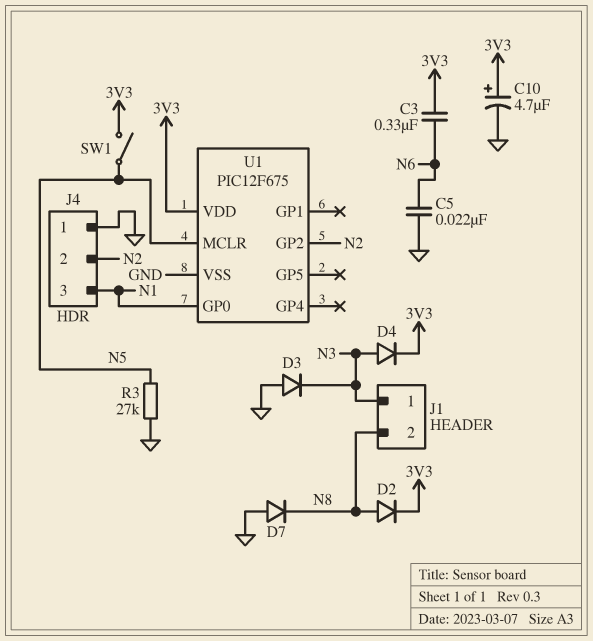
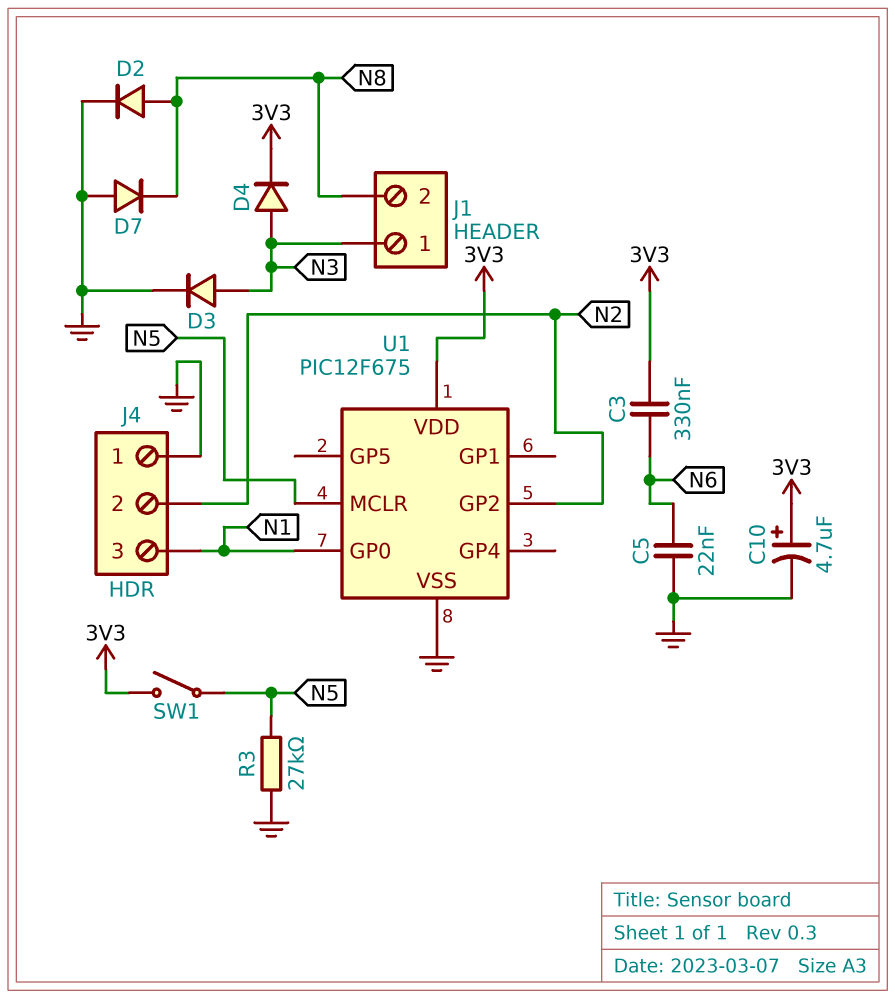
D2: diode (A N8, K 3V3) -> diode (A N8, K GND)
D3: diode (A GND, K N3) -> diode (A N3, K GND)

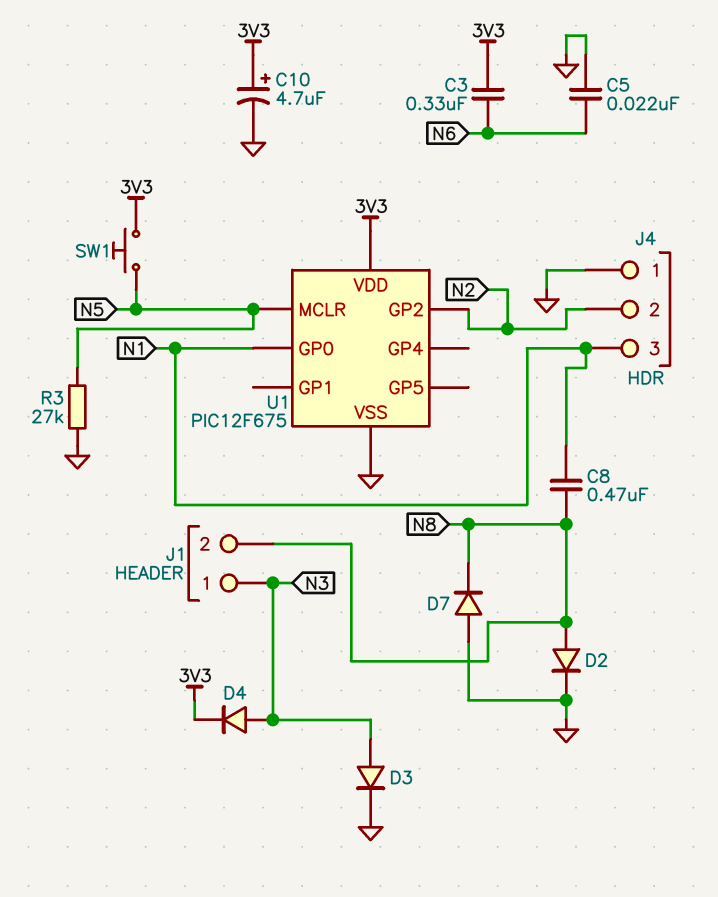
C8: none -> 470nF (N1, N8)
SW1: switch (3V3, N5) -> button (3V3, N5)

